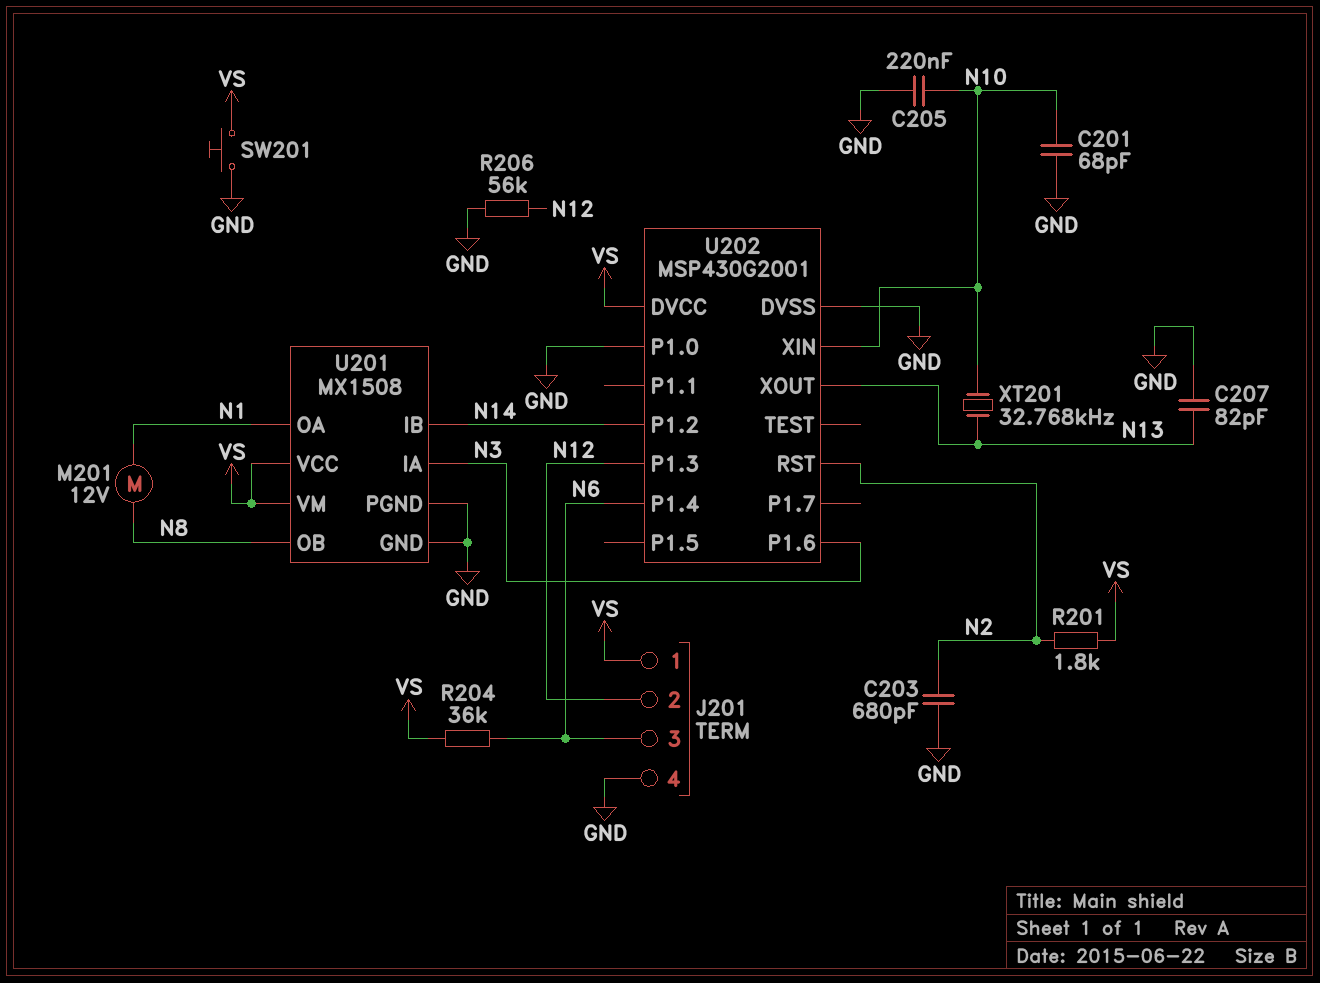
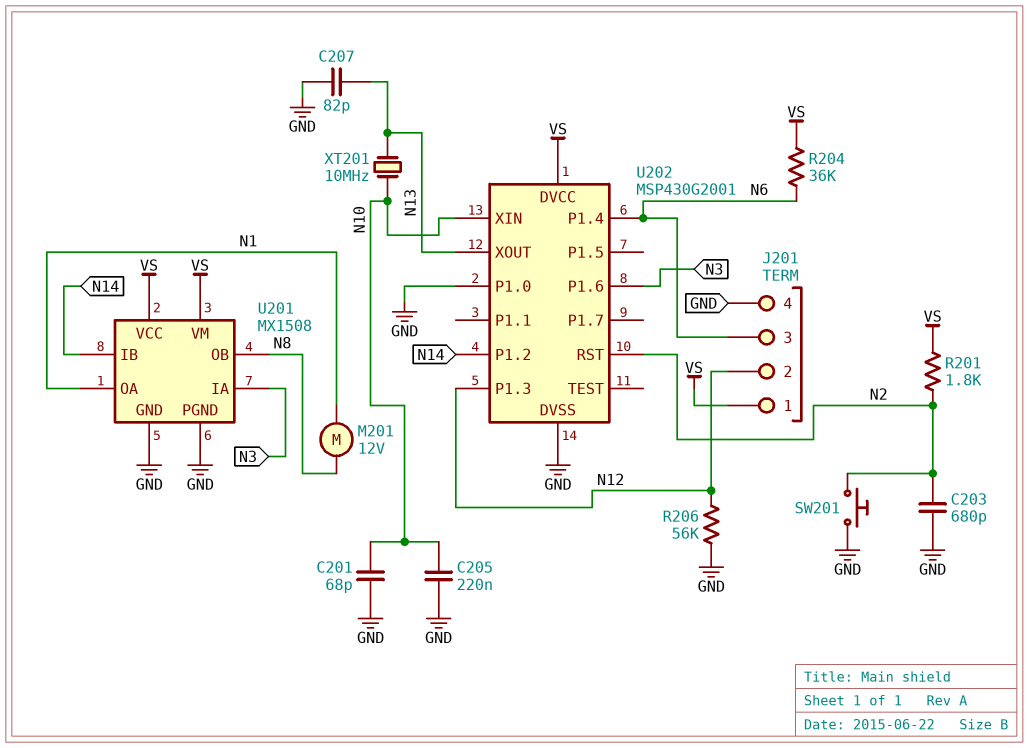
SW201: button (GND, VS) -> button (GND, N2)
XT201: 32.768kHz (N10, N13) -> 10MHz (N10, N13)

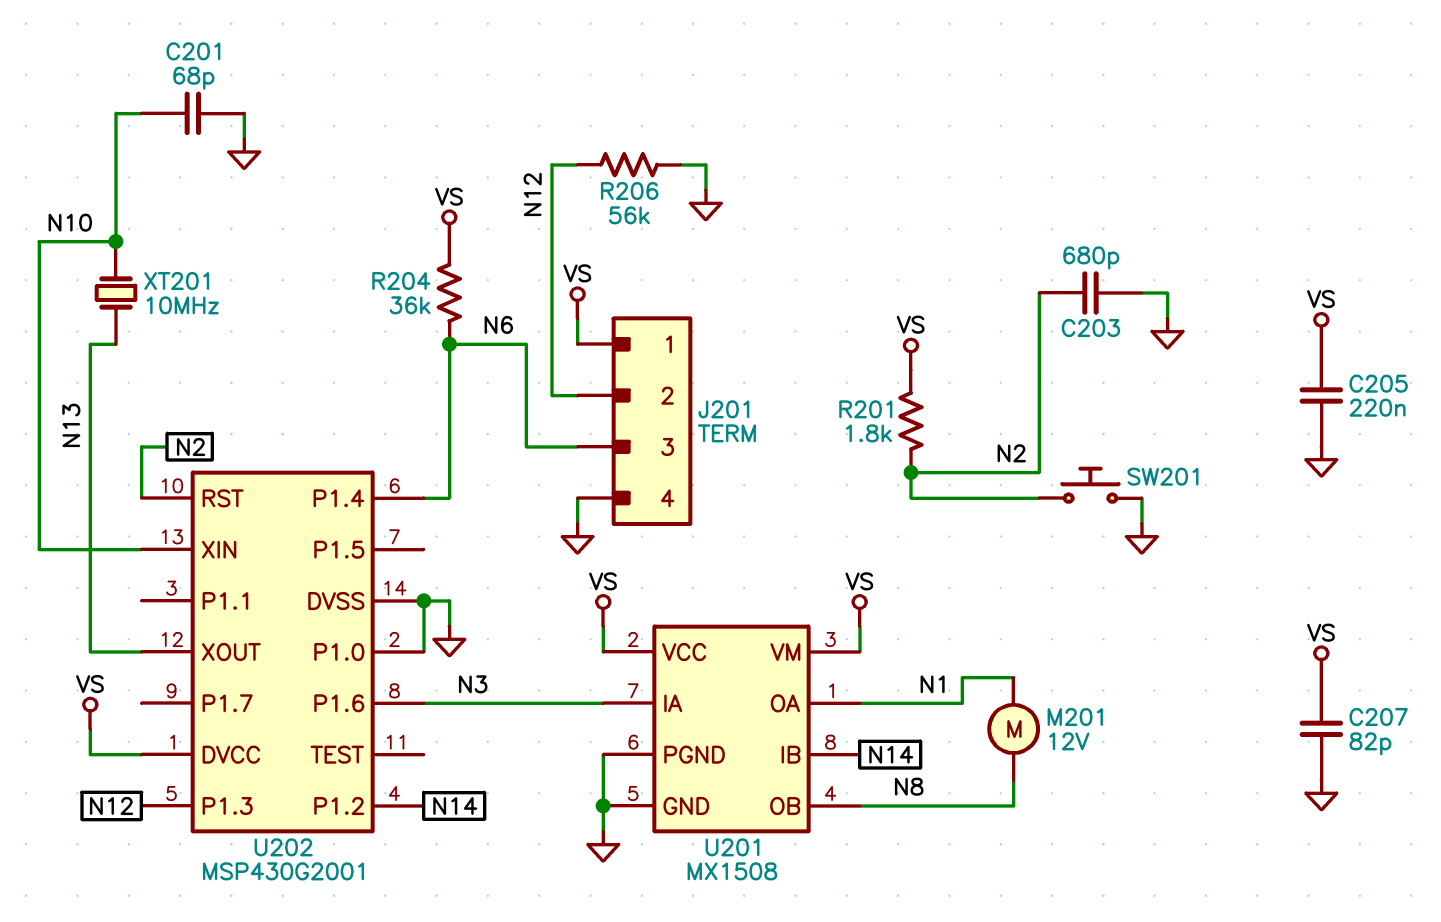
C205: 220nF (GND, N10) -> 220nF (GND, VS)
C207: 82pF (GND, N13) -> 82pF (GND, VS)

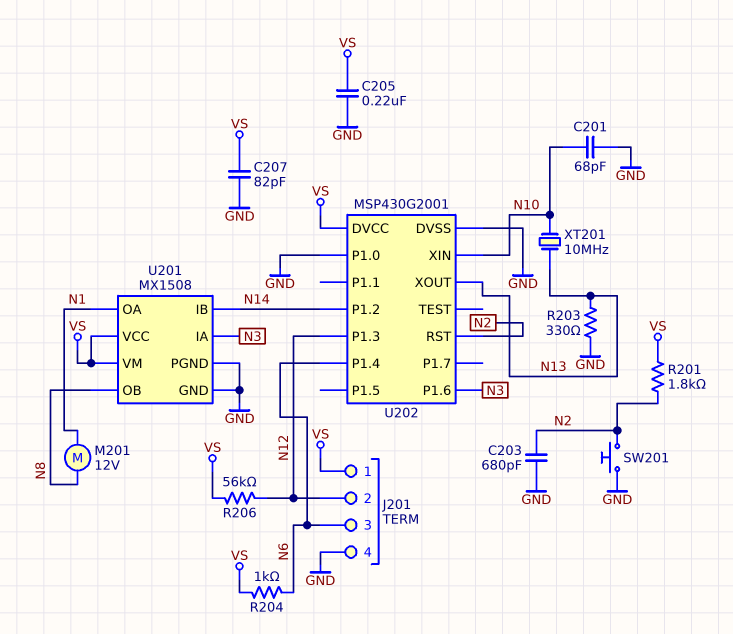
R203: none -> 330 (GND, N13)
R204: 36k (N6, VS) -> 1k (N6, VS)
R206: 56k (GND, N12) -> 56k (N12, VS)

